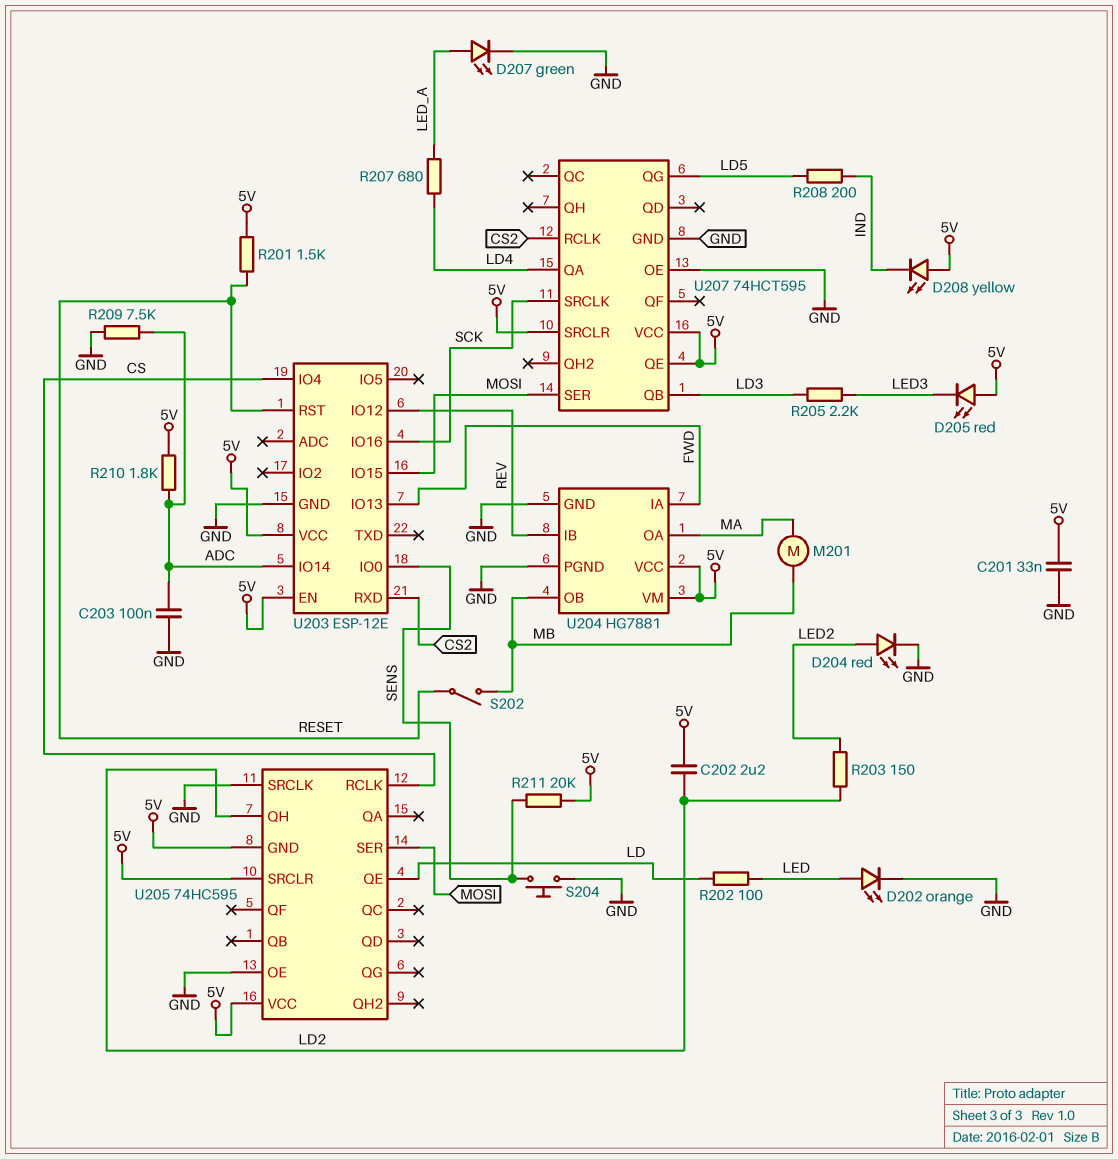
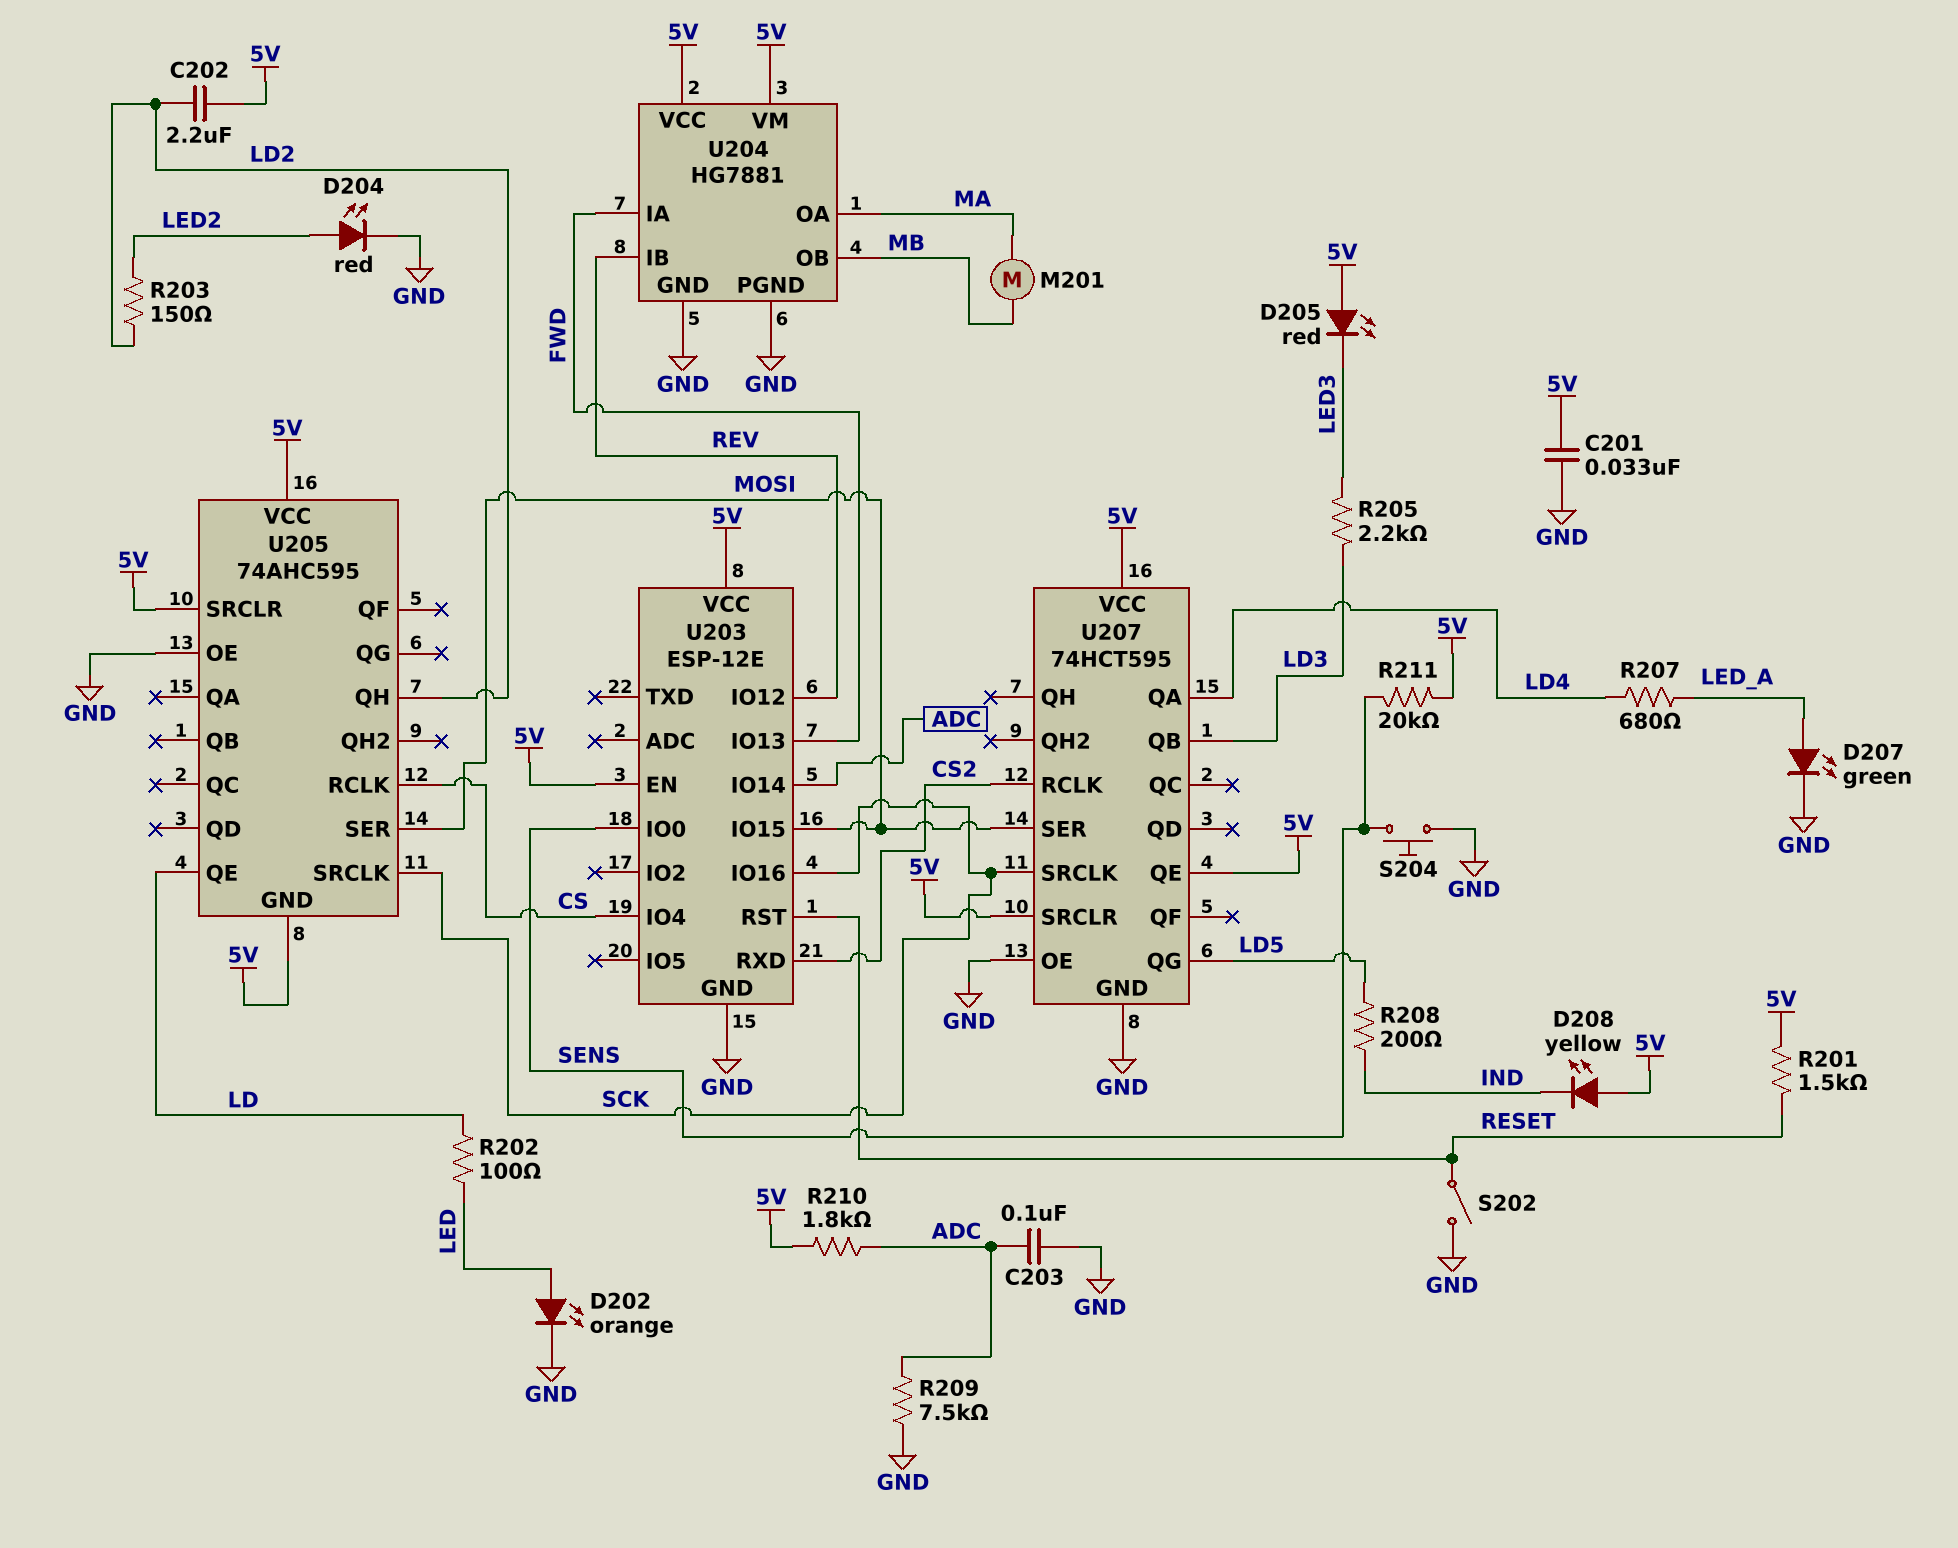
S202: switch (MB, RESET) -> switch (GND, RESET)
U205: 74HC595 -> 74AHC595
U205 pin SRCLK: GND -> SCK

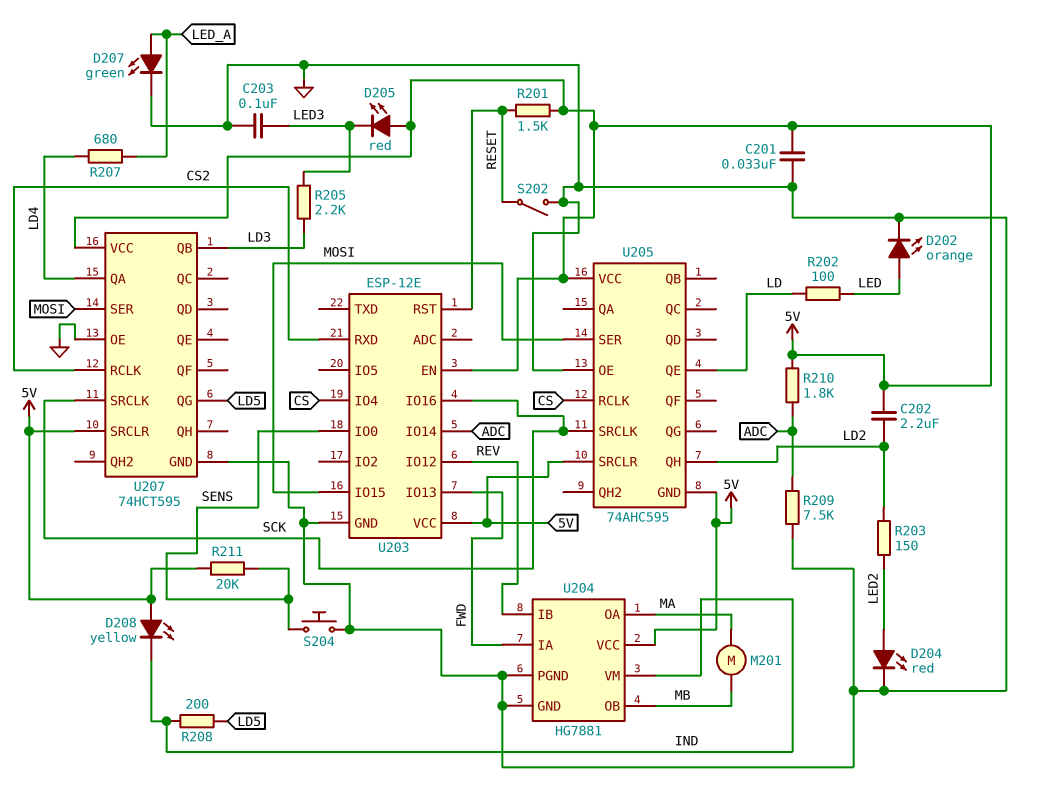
C203: 100nF (ADC, GND) -> 100nF (GND, LED3)
U204 pin VM: 5V -> IND
U207 pin QE: 5V -> none

